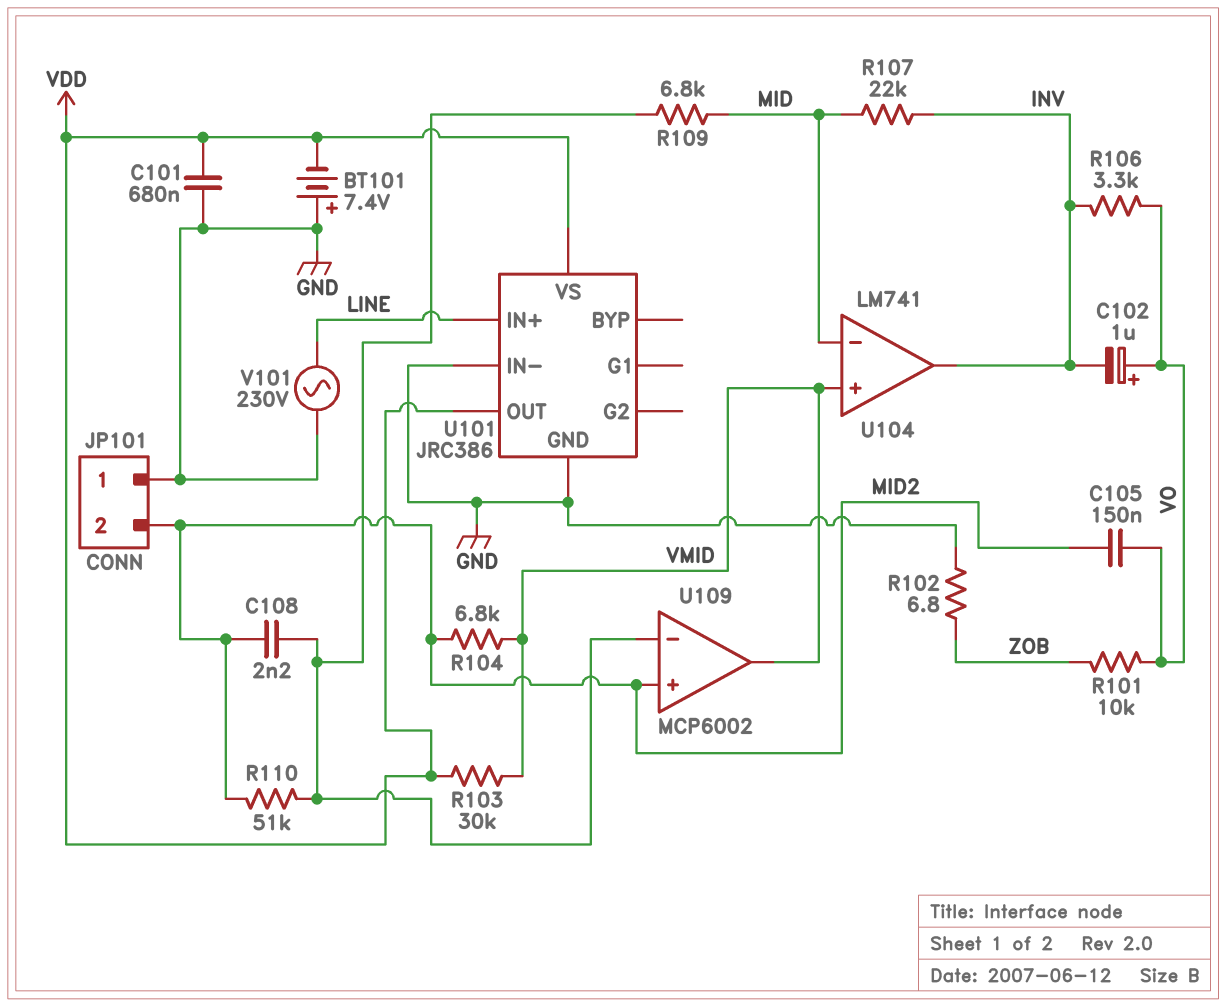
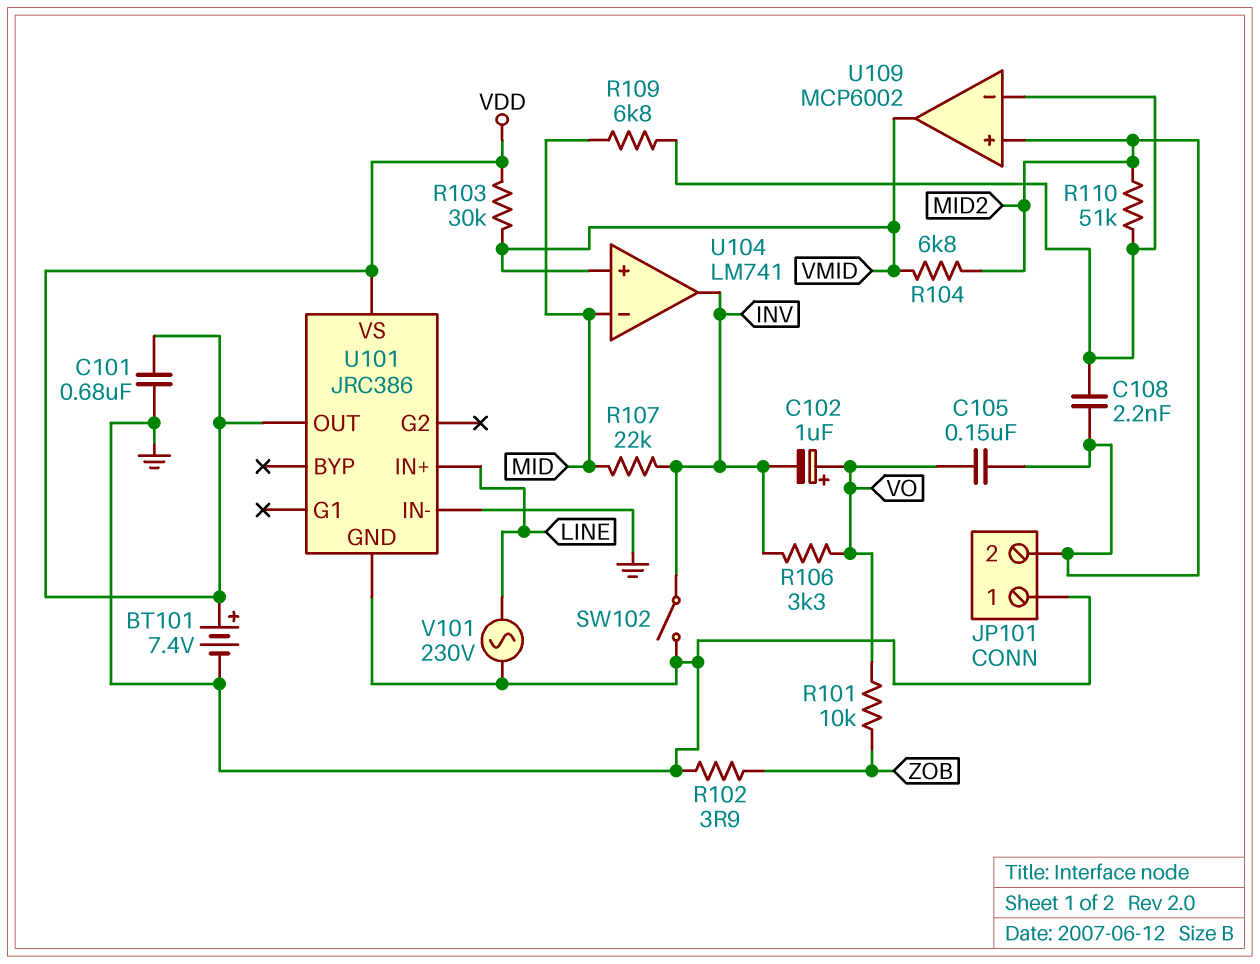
BT101: 7.4V (plus GND, minus VDD) -> 7.4V (plus VDD, minus GND)
R102: 6.8 (GND, ZOB) -> 3.9 (GND, ZOB)
SW102: none -> switch (GND, INV)

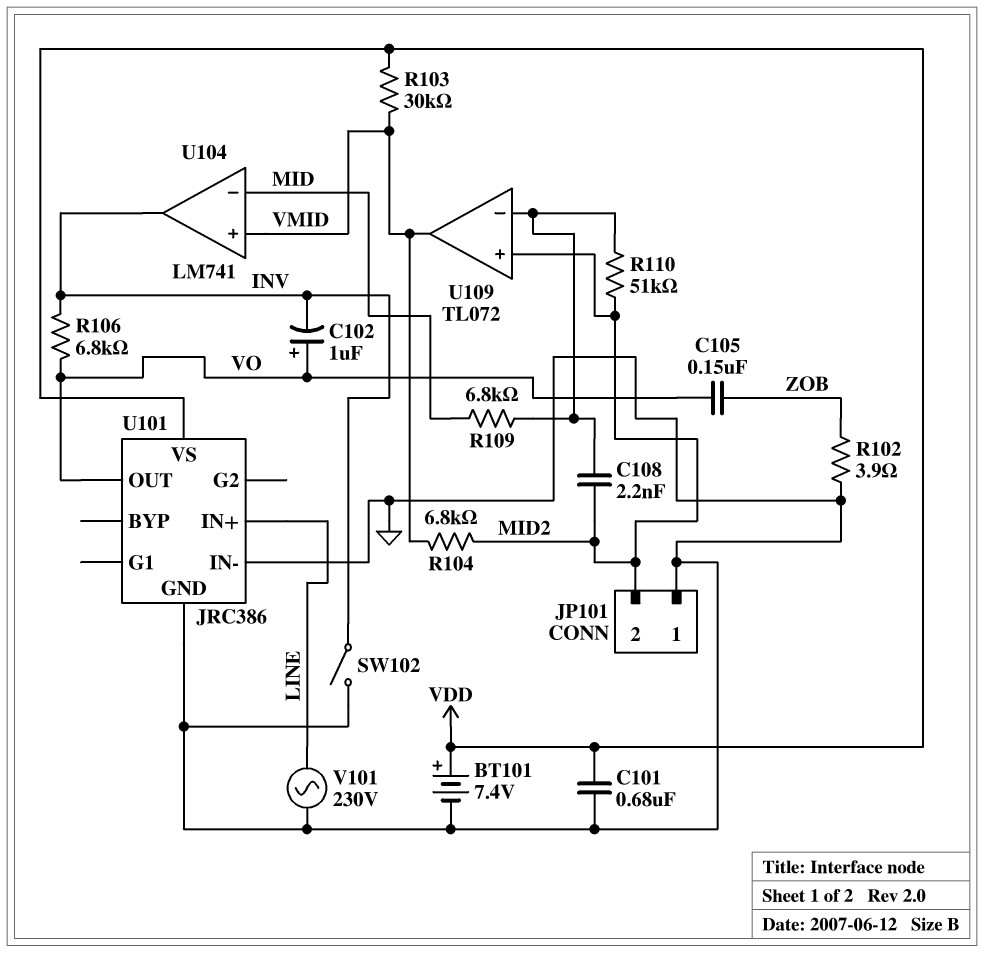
C105: 150nF (MID2, VO) -> 150nF (VO, ZOB)
R101: 10k (VO, ZOB) -> none
R106: 3.3k (INV, VO) -> 6.8k (INV, VO)
R107: 22k (INV, MID) -> none
U101 pin OUT: VDD -> VO
U109: MCP6002 -> TL072

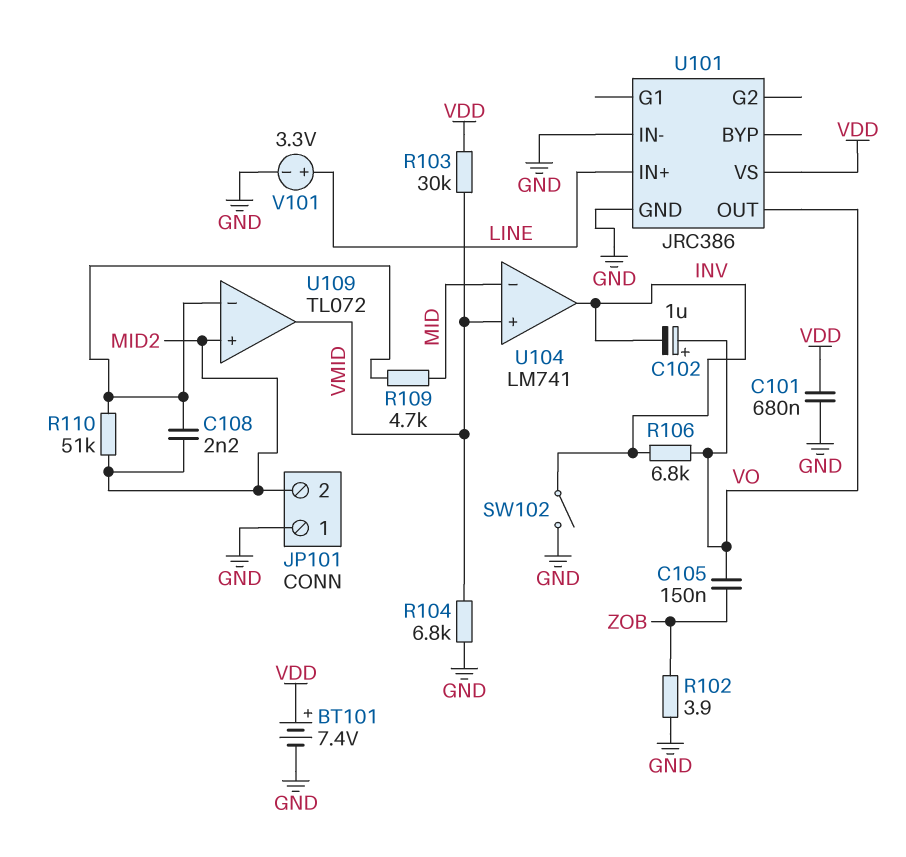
R104: 6.8k (MID2, VMID) -> 6.8k (GND, VMID)
R109: 6.8k (MID, U109/in-) -> 4.7k (MID, U109/in-)
V101: AC 230V (GND, LINE) -> 3.3V (plus LINE, minus GND)

